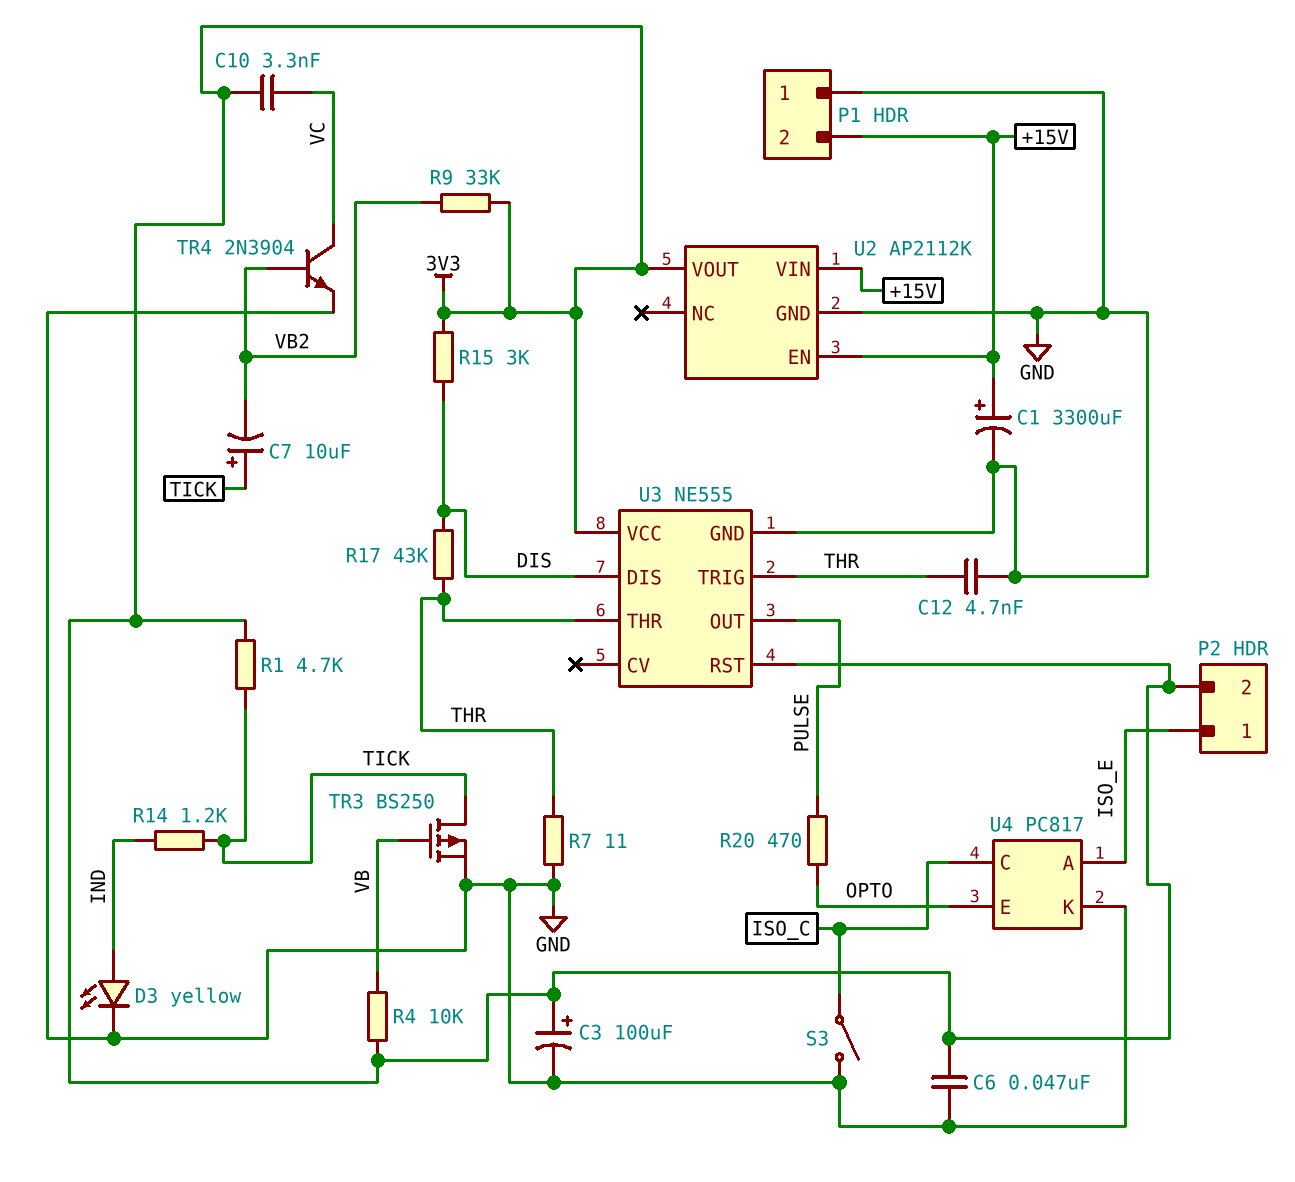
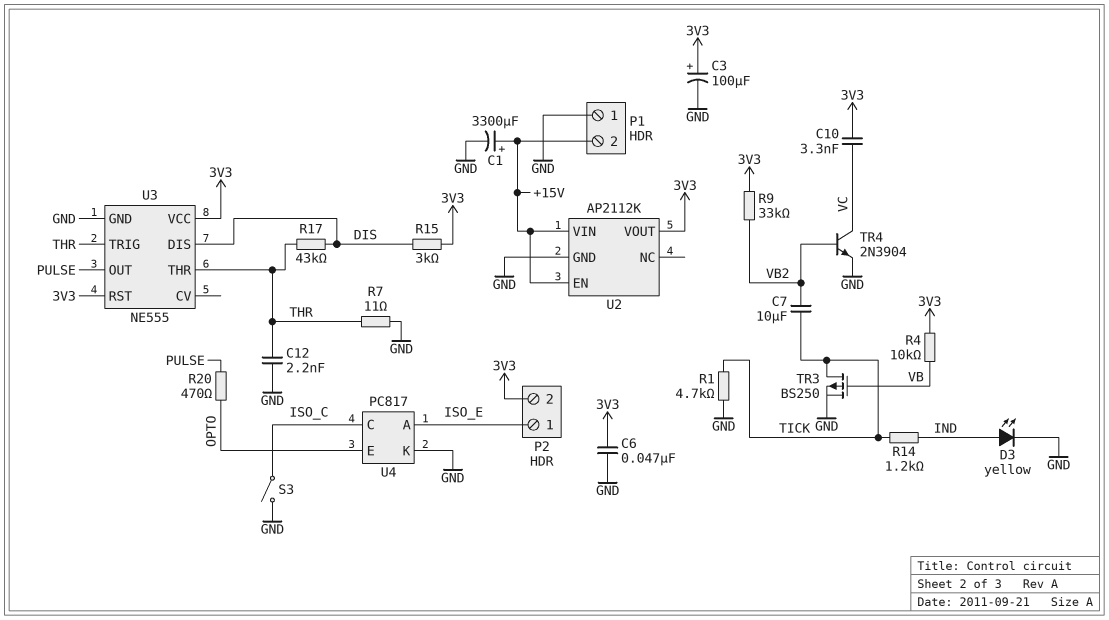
C7: 10uF (plus TICK, minus VB2) -> 10uF (TICK, VB2)
C12: 4.7nF (GND, THR) -> 2.2nF (GND, THR)
R1: 4.7k (3V3, TICK) -> 4.7k (GND, TICK)

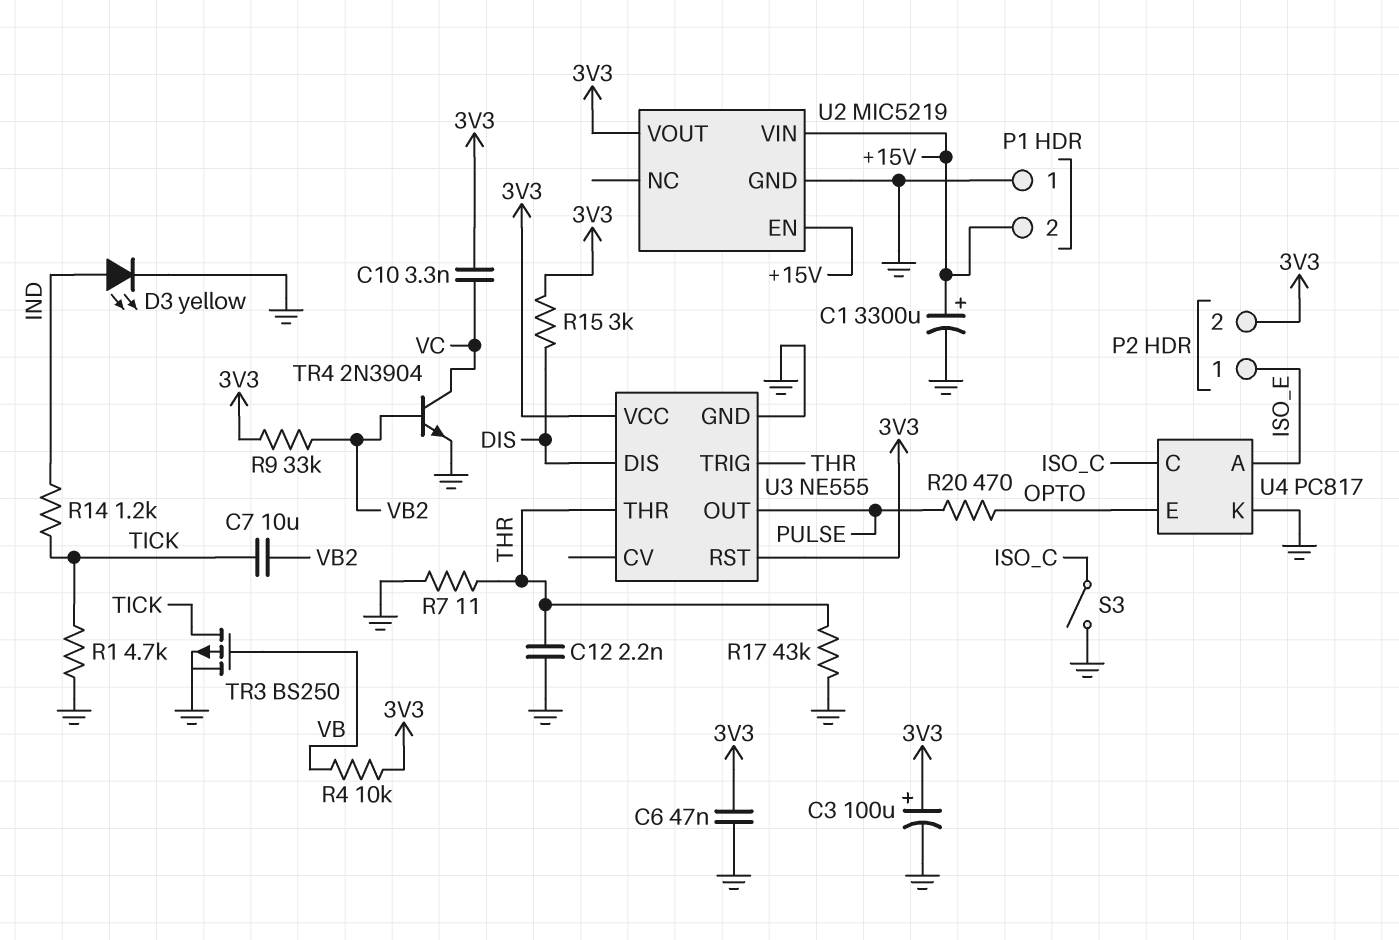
R17: 43k (DIS, THR) -> 43k (GND, THR)
U2: AP2112K -> MIC5219

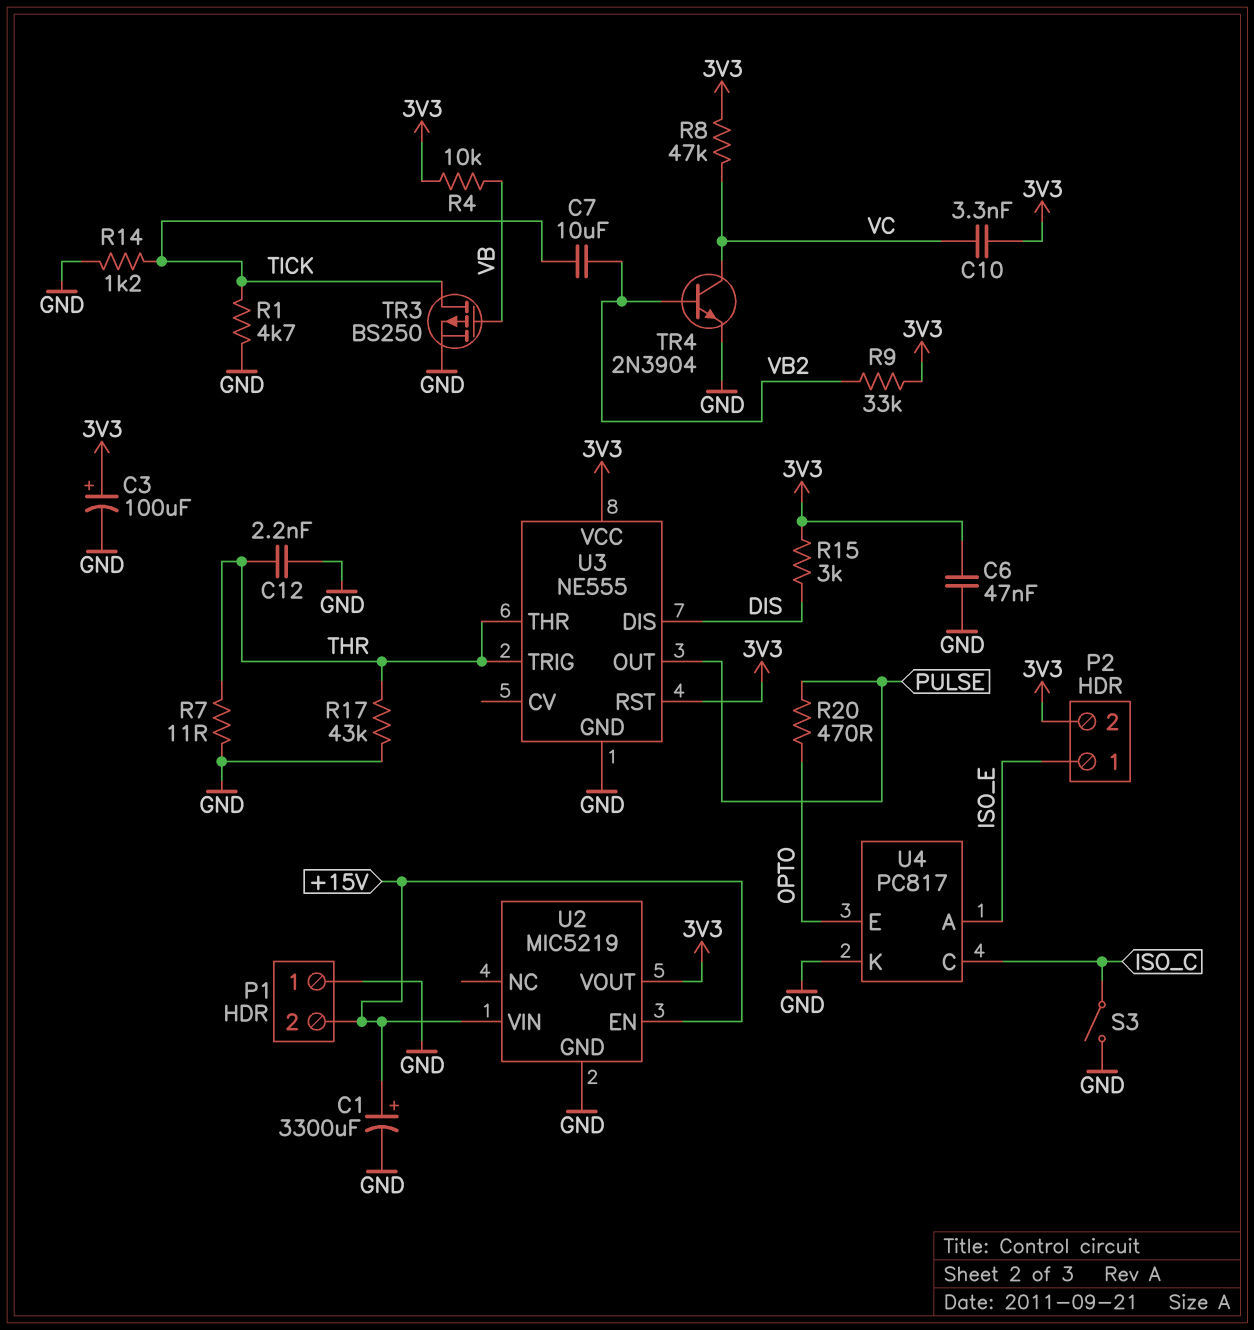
D3: LED yellow (A IND, K GND) -> none
R8: none -> 47k (3V3, VC)
R14: 1.2k (IND, TICK) -> 1.2k (GND, TICK)

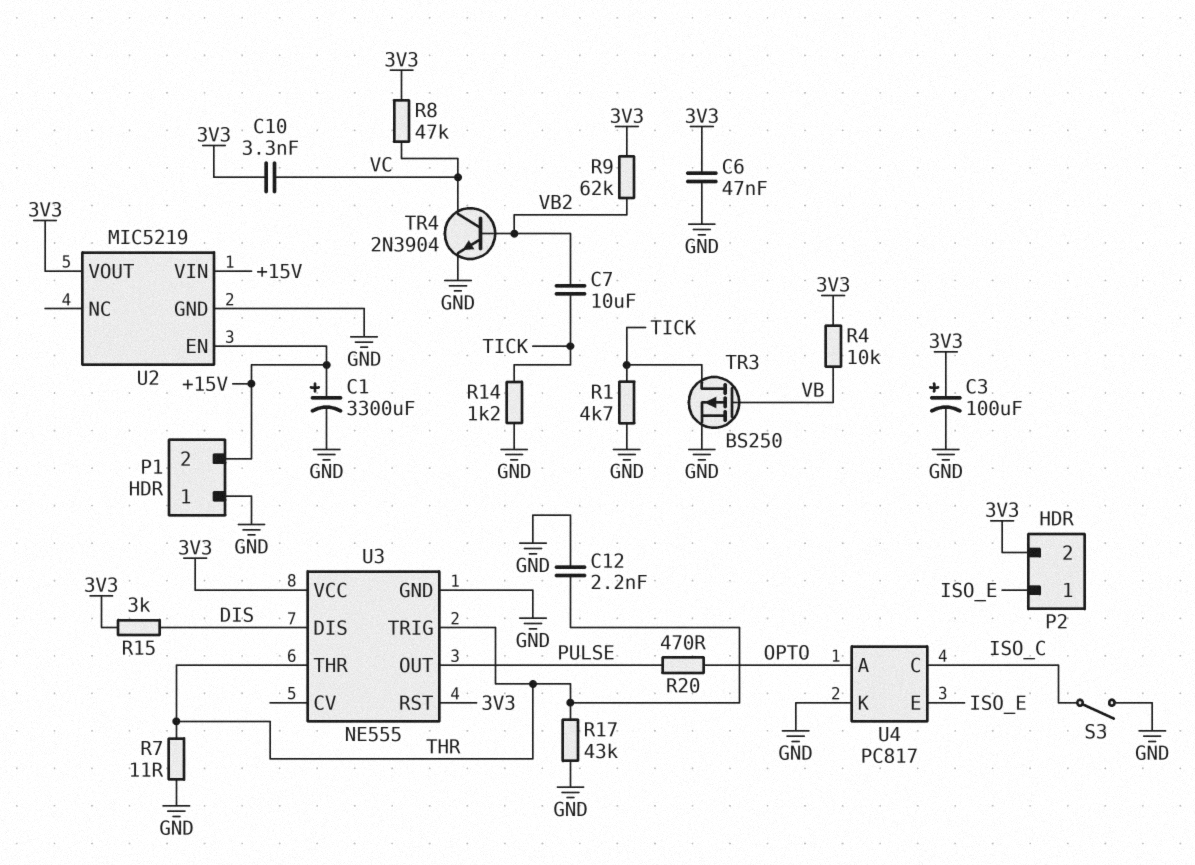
R9: 33k (3V3, VB2) -> 62k (3V3, VB2)
U4 pin A: ISO_E -> OPTO
U4 pin E: OPTO -> ISO_E

